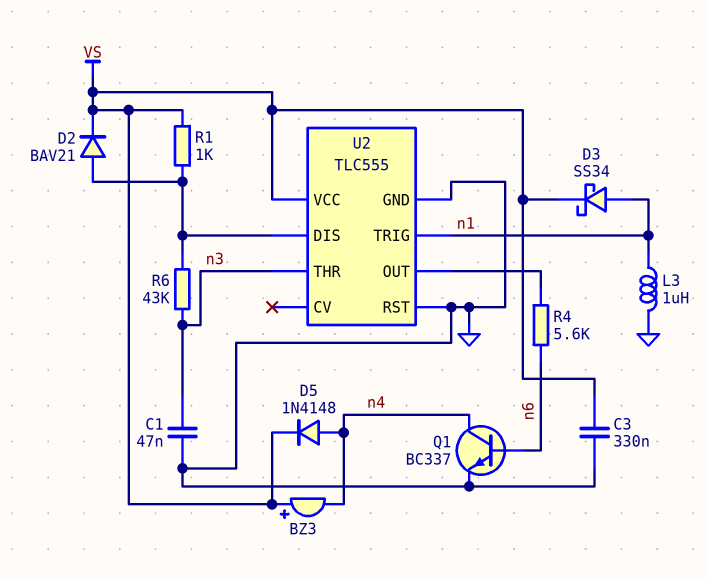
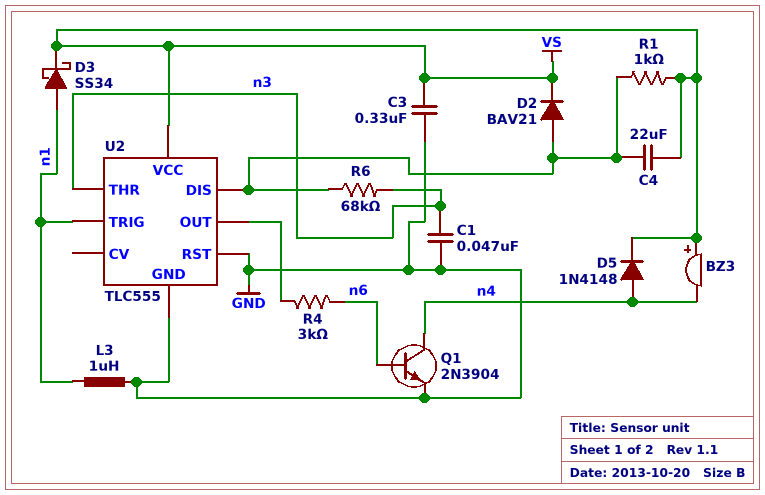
C4: none -> 22uF (U2/DIS, VS)
Q1: NPN BC337 (B n6, C n4, E GND) -> NPN 2N3904 (B n6, C n4, E GND)
R4: 5.6k (U2/OUT, n6) -> 3k (U2/OUT, n6)
R6: 43k (U2/DIS, n3) -> 68k (U2/DIS, n3)

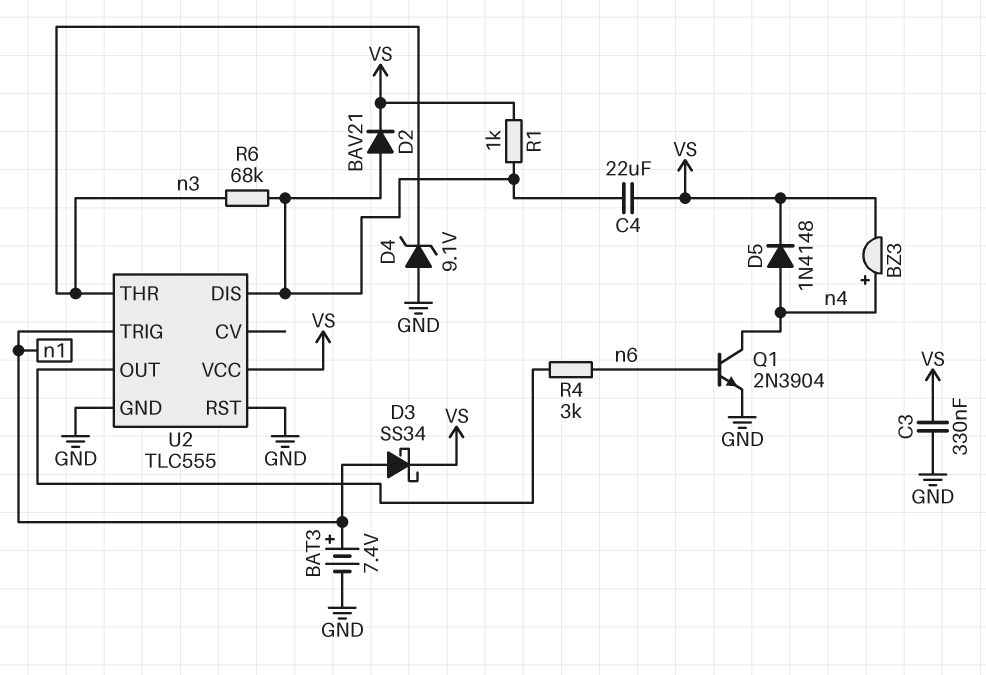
BAT3: none -> 7.4V (plus n1, minus GND)
BZ3: buzzer (plus VS, minus n4) -> buzzer (plus n4, minus VS)
C1: 47nF (GND, n3) -> none
D4: none -> zener 9.1V (A GND, K n3)
L3: 1uH (GND, n1) -> none

